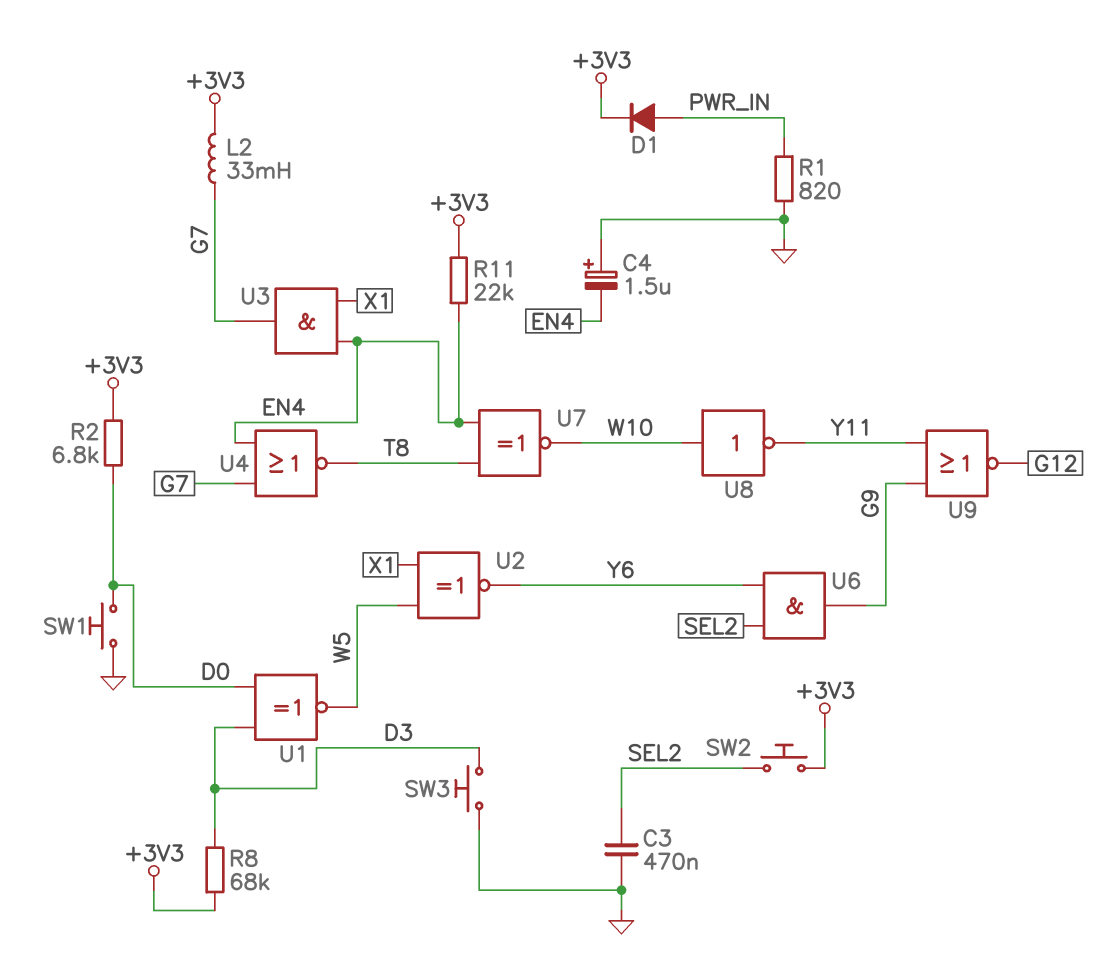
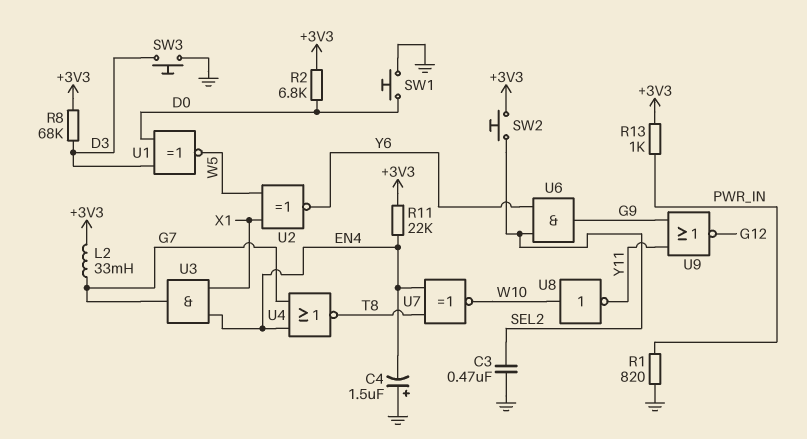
D1: diode (A PWR_IN, K +3V3) -> none
R13: none -> 1k (+3V3, PWR_IN)

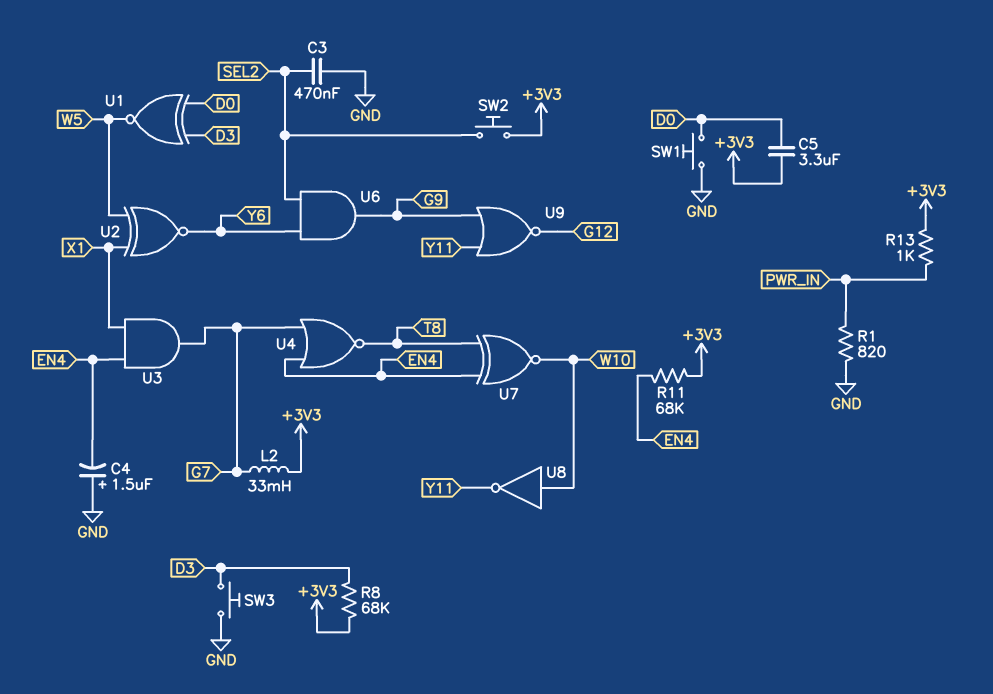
C5: none -> 3.3uF (+3V3, D0)
R2: 6.8k (+3V3, D0) -> none
R11: 22k (+3V3, EN4) -> 68k (+3V3, EN4)

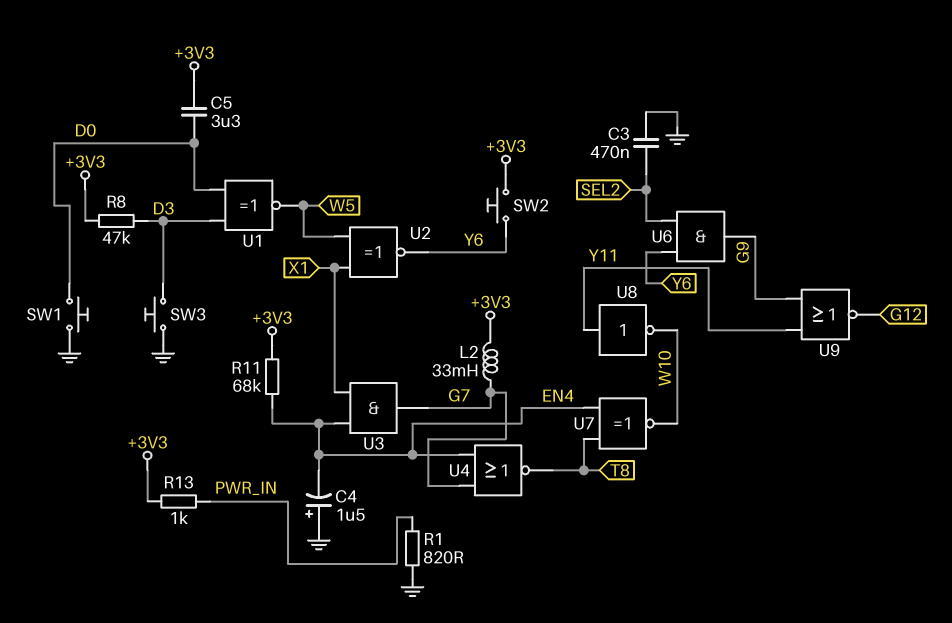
R8: 68k (+3V3, D3) -> 47k (+3V3, D3)
SW2: button (+3V3, SEL2) -> button (+3V3, Y6)
U8: NOT (in W10, out Y11) -> NOT (in Y11, out W10)

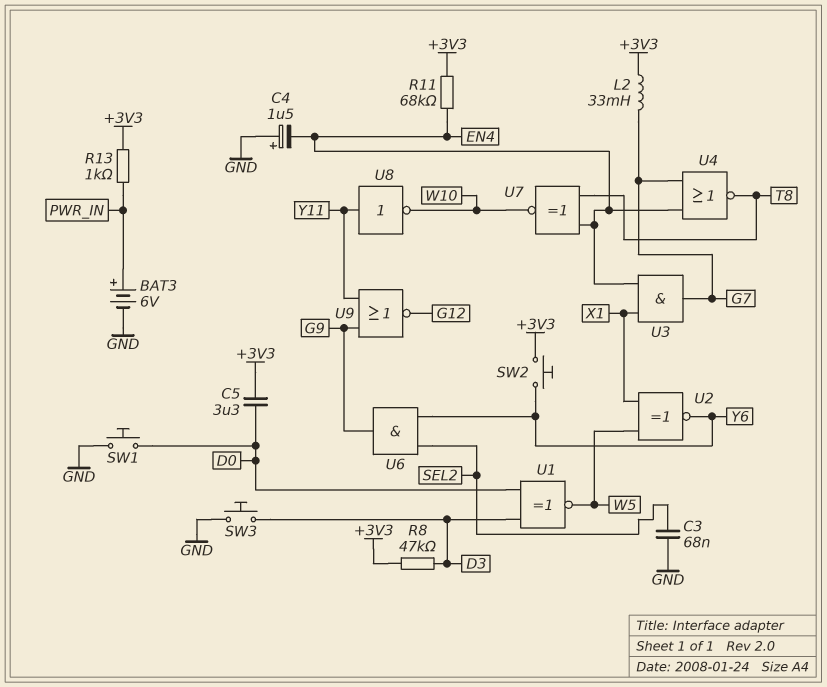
BAT3: none -> 6V (plus PWR_IN, minus GND)
C3: 470nF (GND, SEL2) -> 68nF (GND, SEL2)
R1: 820 (GND, PWR_IN) -> none

